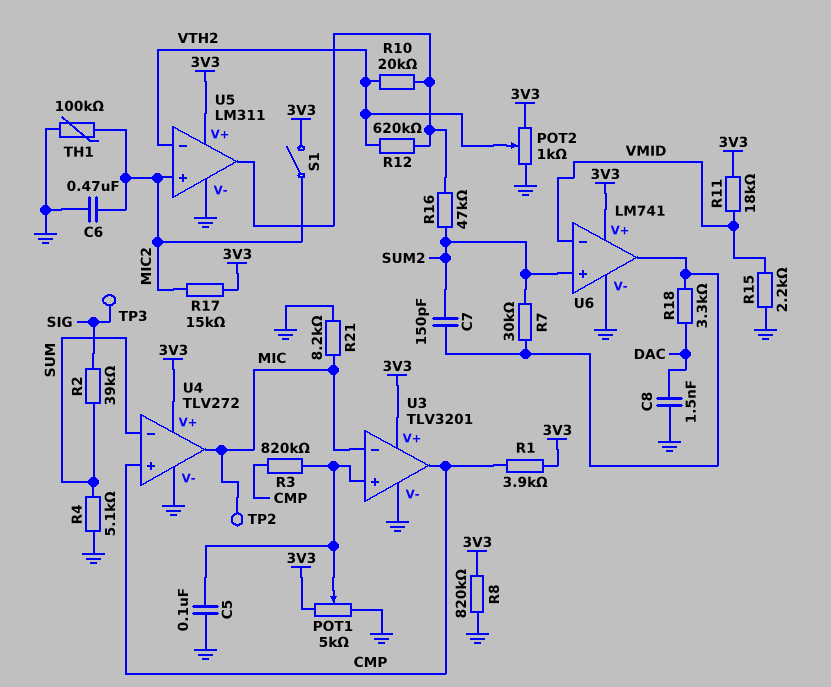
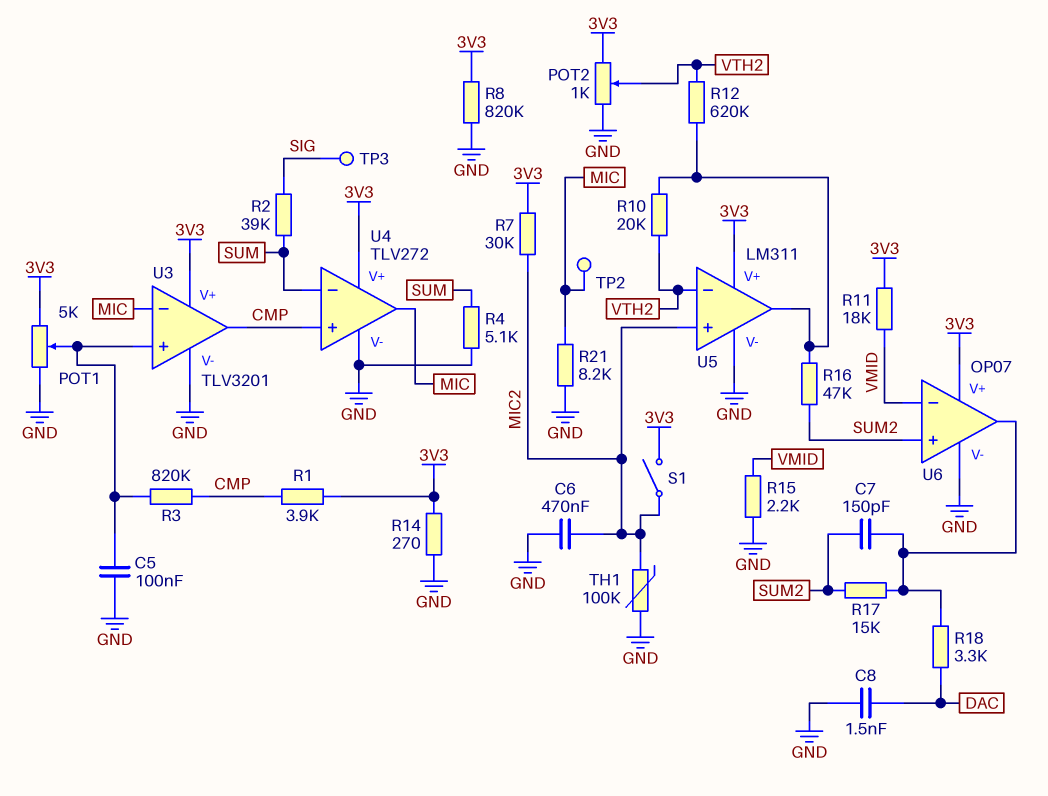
R7: 30k (SUM2, U6/out) -> 30k (3V3, MIC2)
R14: none -> 270 (3V3, GND)
R17: 15k (3V3, MIC2) -> 15k (SUM2, U6/out)
U6: LM741 -> OP07

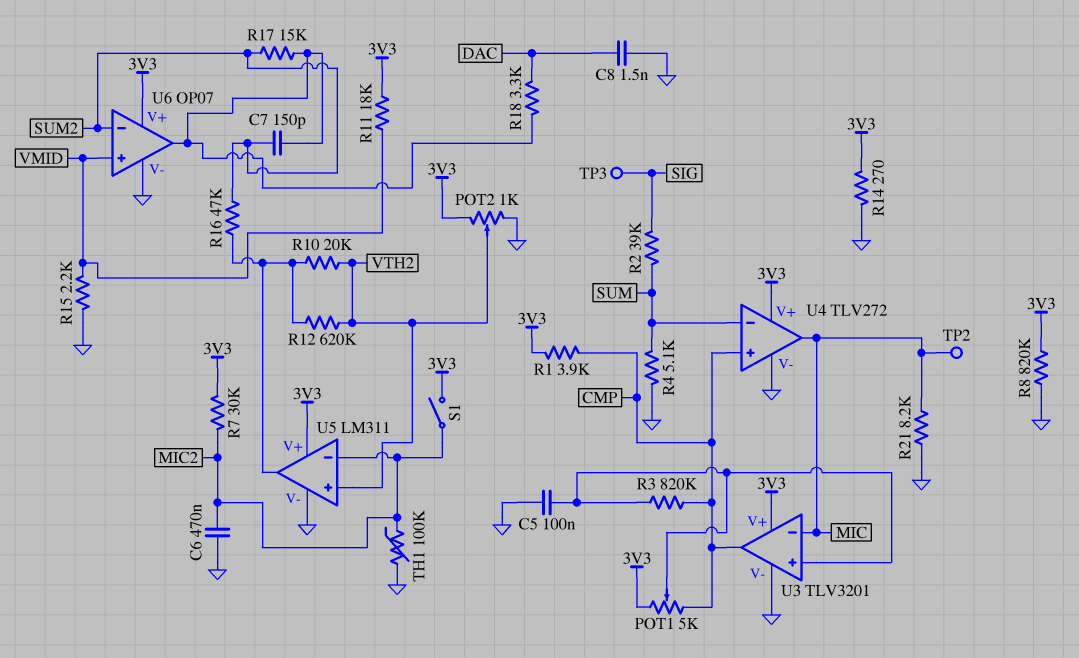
POT1: 5k (3V3, GND, wiper U3/in+) -> 5k (3V3, CMP, wiper U3/in+)
U5 pin in+: MIC2 -> VTH2
U5 pin in-: VTH2 -> MIC2
U6 pin in+: SUM2 -> VMID
U6 pin in-: VMID -> SUM2

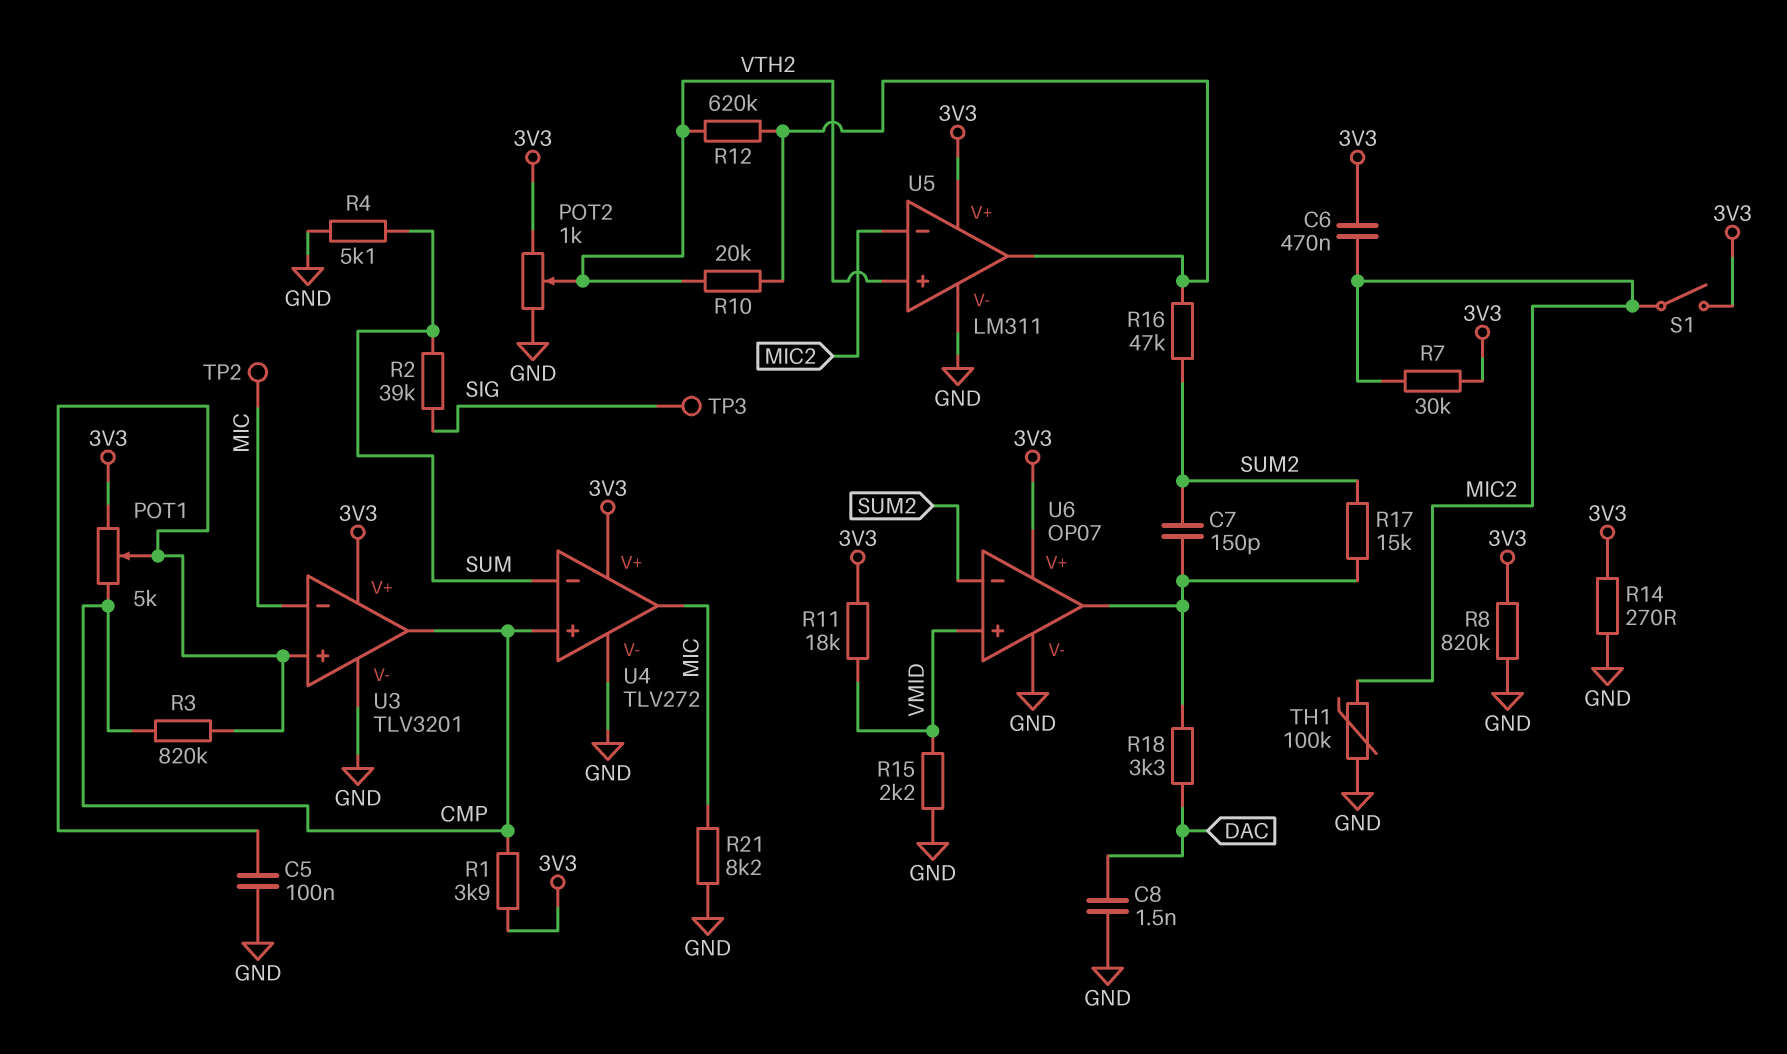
C6: 470nF (GND, MIC2) -> 470nF (3V3, MIC2)

